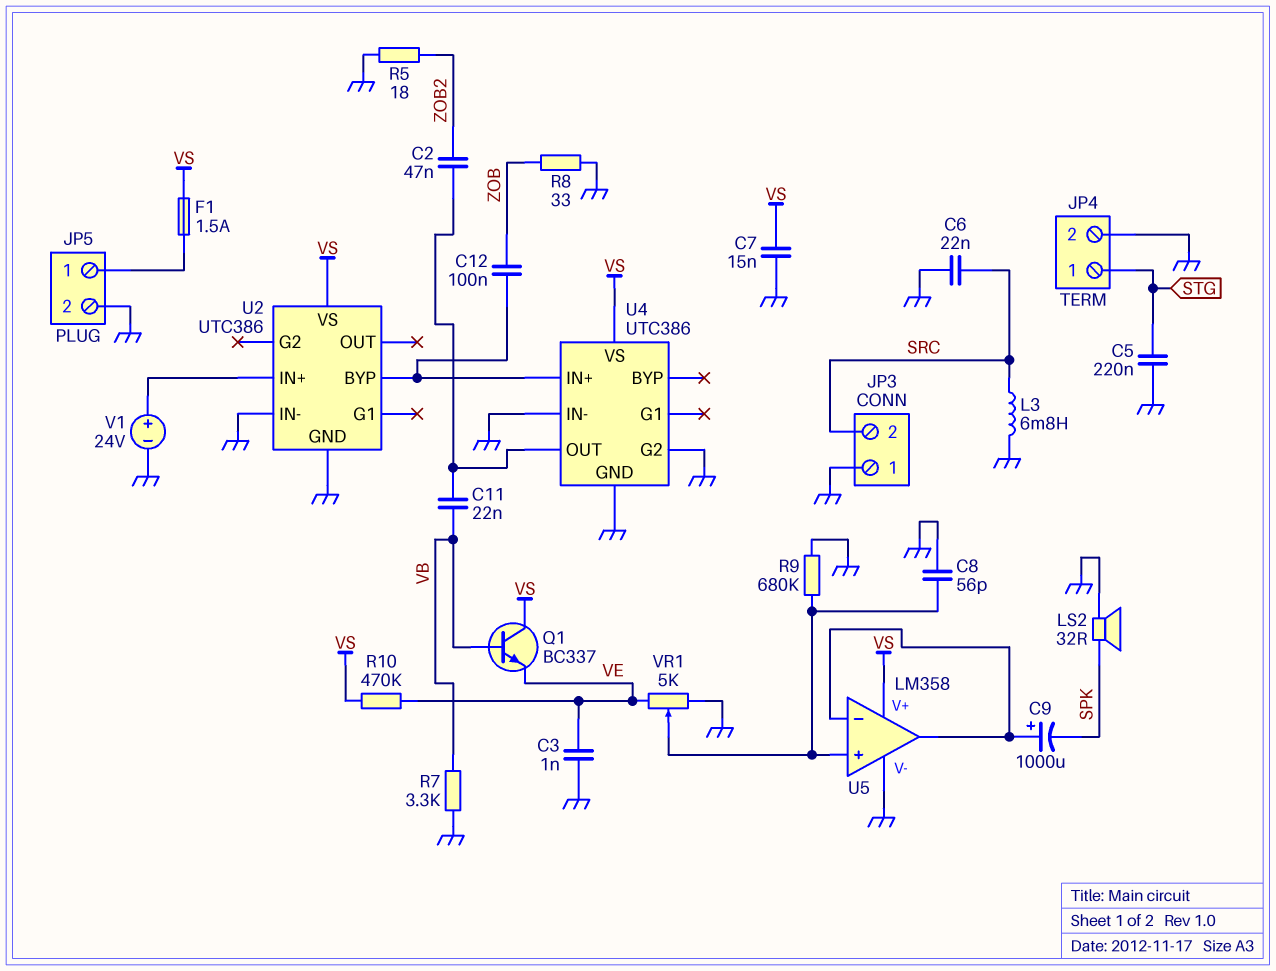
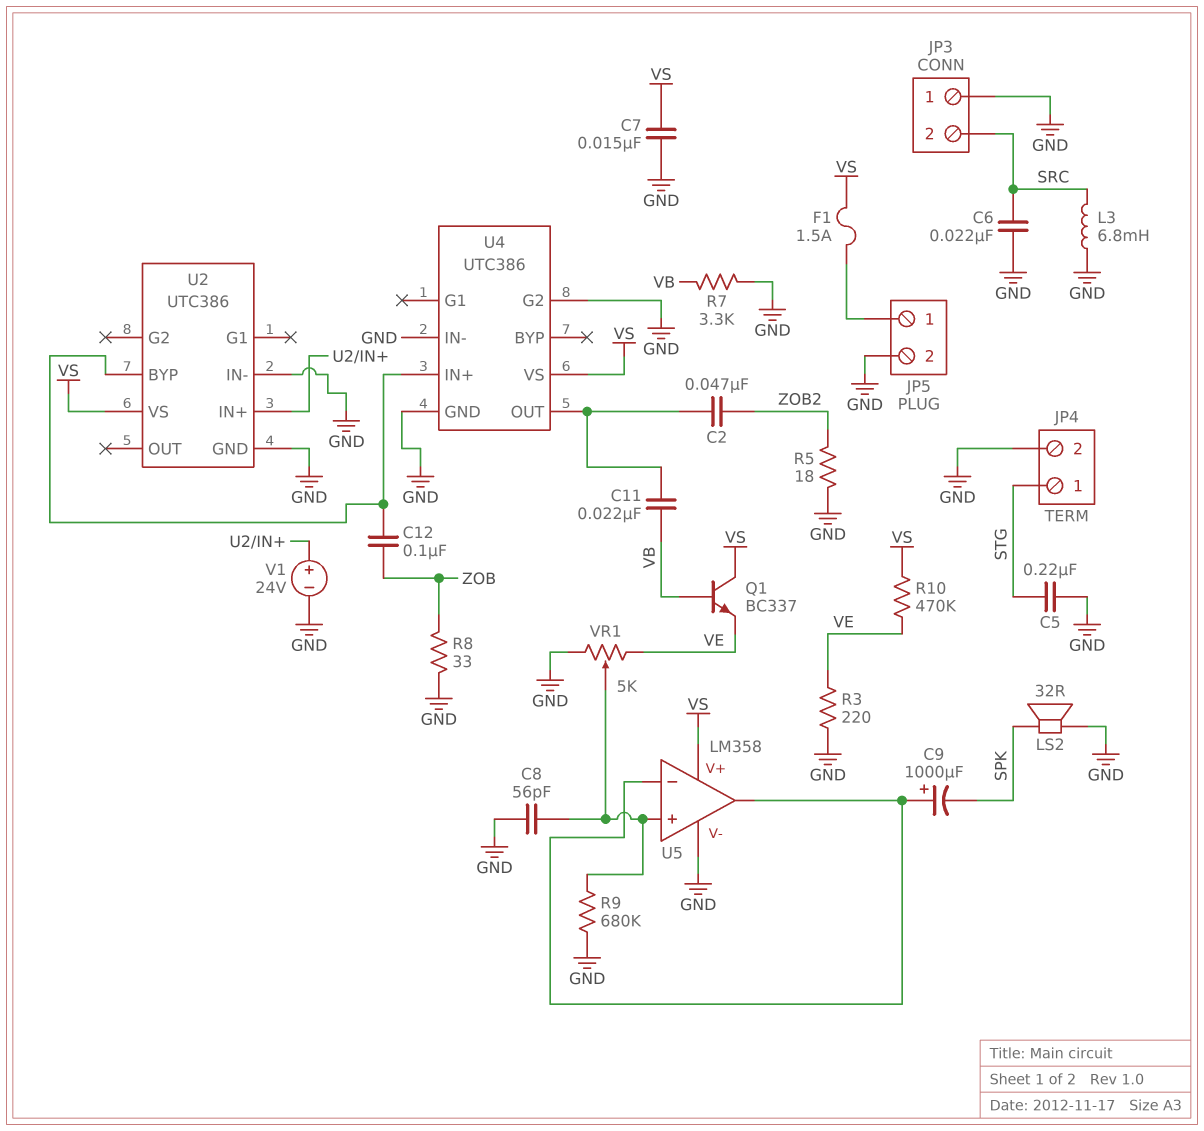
C3: 1nF (GND, VE) -> none
R3: none -> 220 (GND, VE)

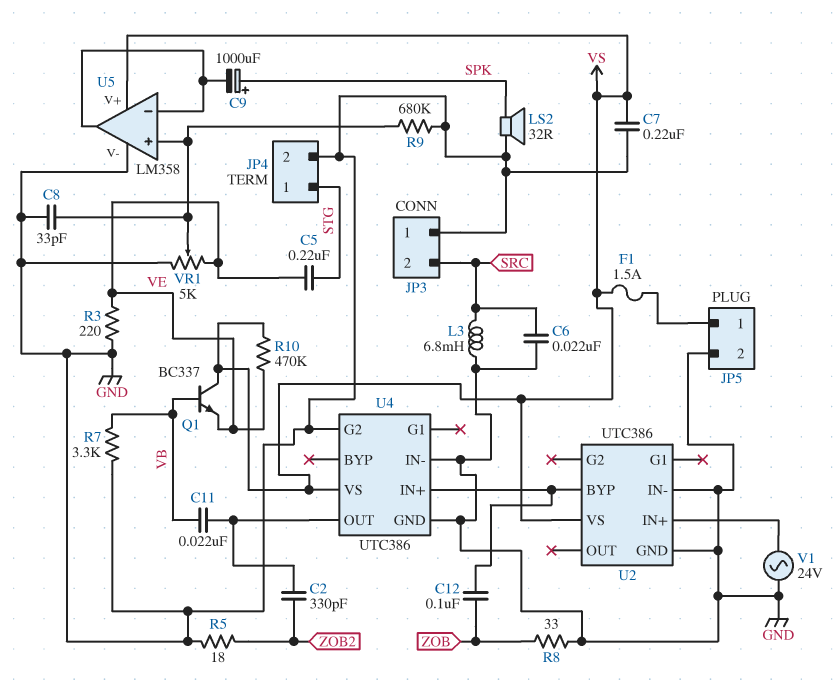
C2: 47nF (U4/OUT, ZOB2) -> 330pF (U4/OUT, ZOB2)
C5: 220nF (GND, STG) -> 220nF (STG, VE)
C7: 15nF (GND, VS) -> 220nF (GND, VS)
C8: 56pF (GND, U5/in+) -> 33pF (GND, U5/in+)
C9: 1000uF (plus U5/in-, minus SPK) -> 1000uF (plus SPK, minus U5/in-)
V1: 24V (plus U2/IN+, minus GND) -> AC 24V (GND, U2/IN+)

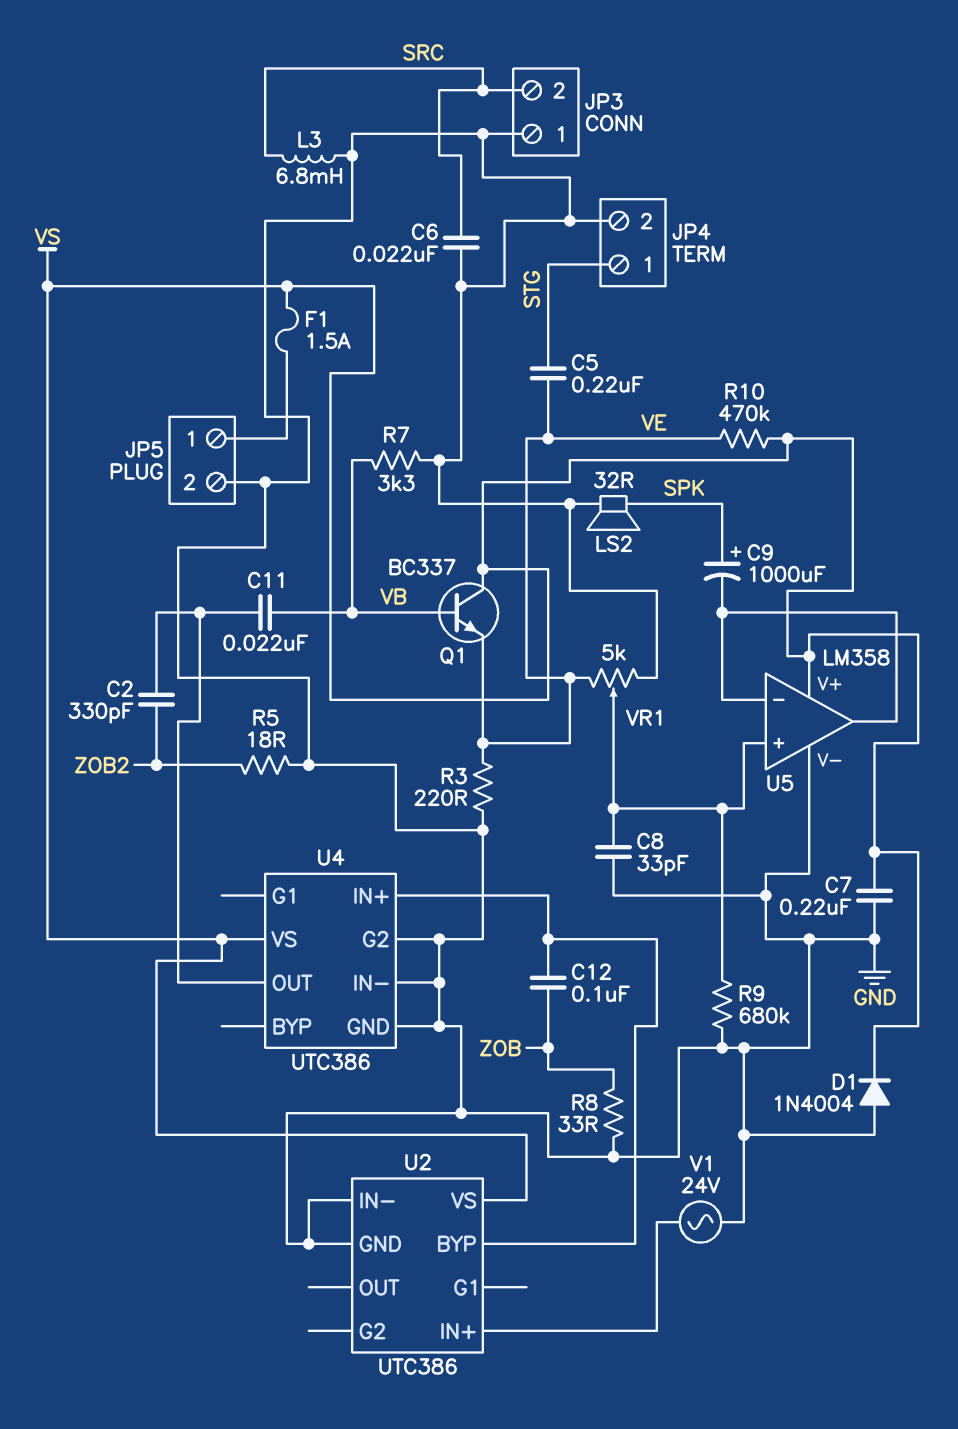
D1: none -> diode 1N4004 (A GND, K VS)

